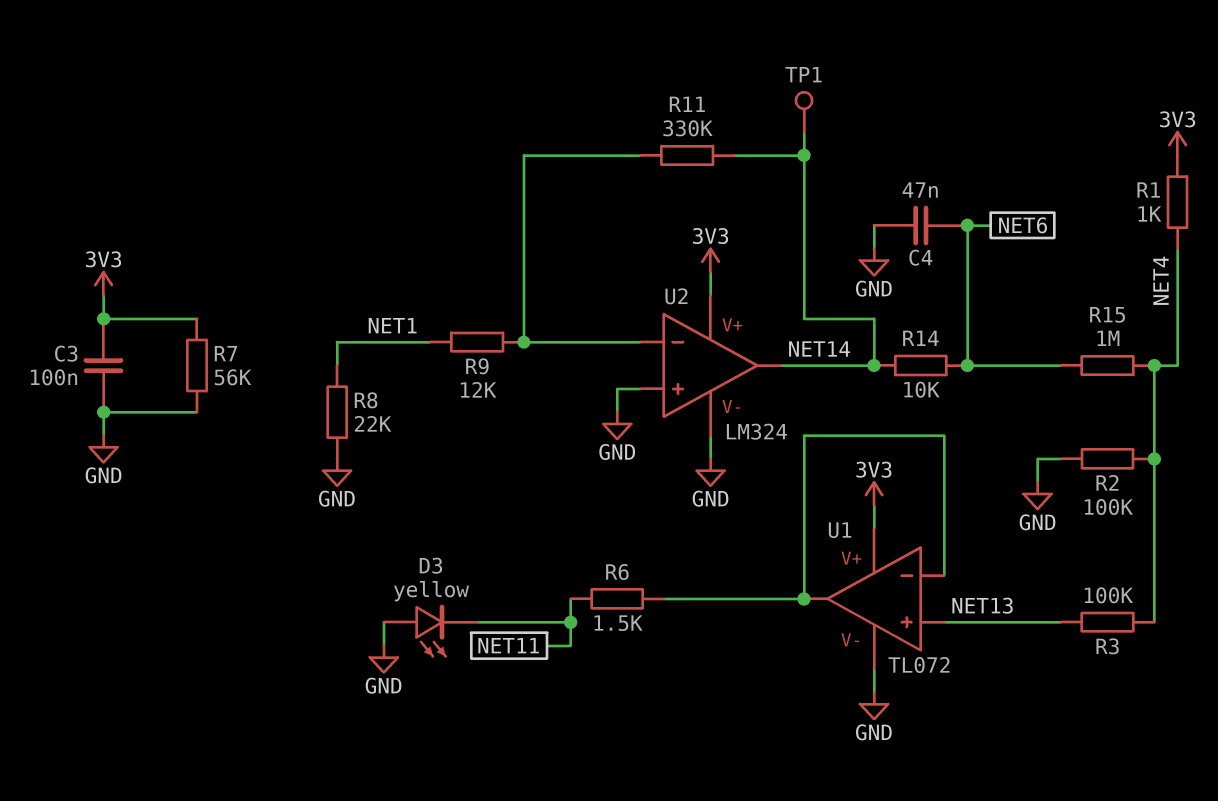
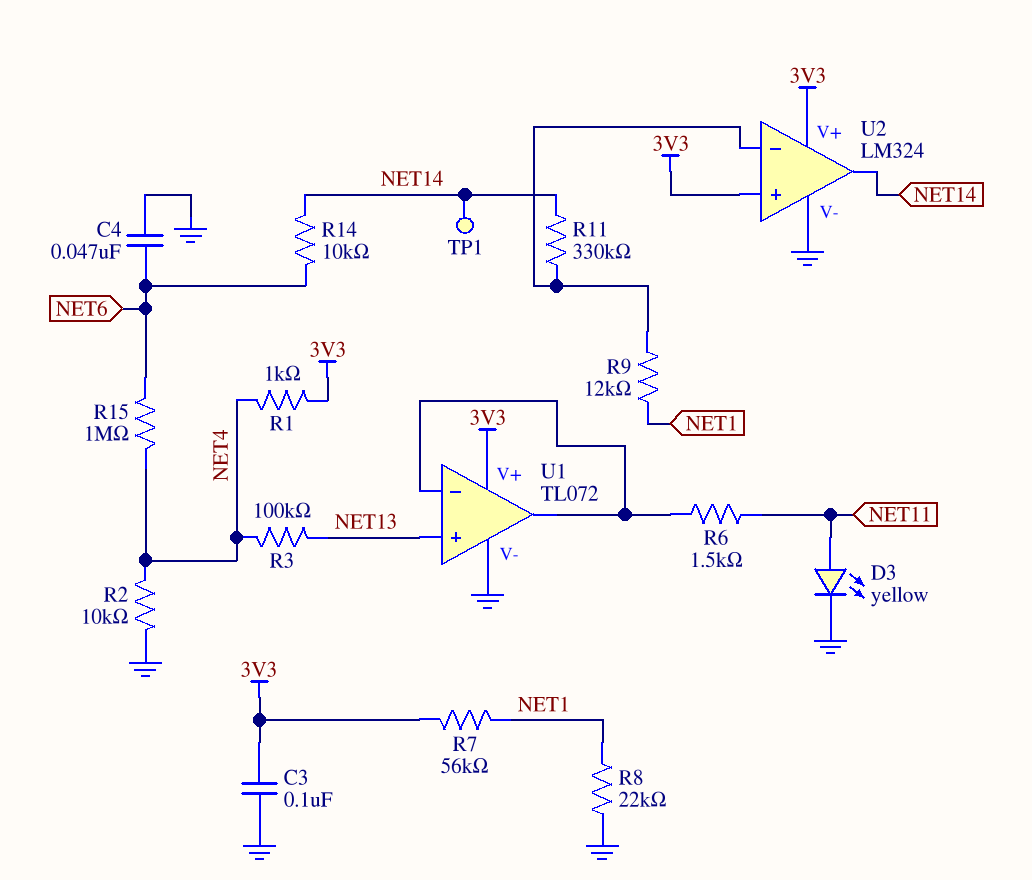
D3: LED yellow (A GND, K NET11) -> LED yellow (A NET11, K GND)
R2: 100k (GND, NET4) -> 10k (GND, NET4)
R7: 56k (3V3, GND) -> 56k (3V3, NET1)
U2 pin in+: GND -> 3V3

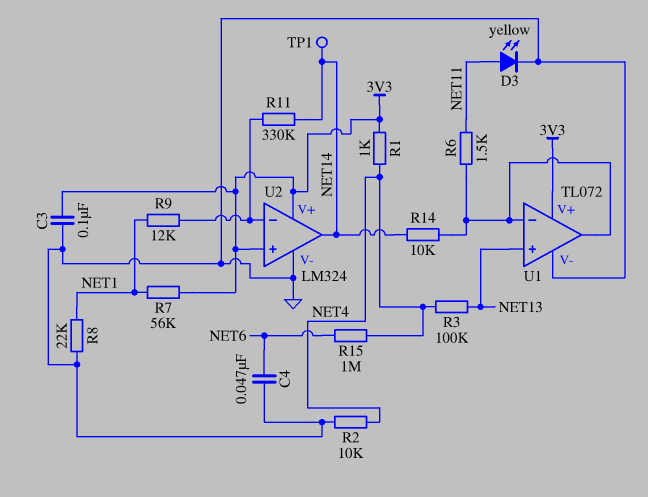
R14: 10k (NET6, NET14) -> 10k (NET14, U1/in-)

